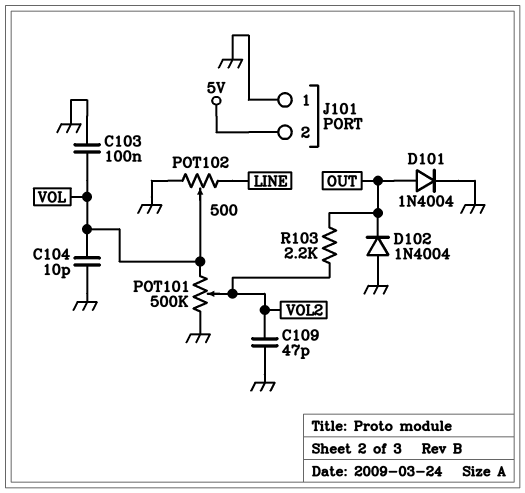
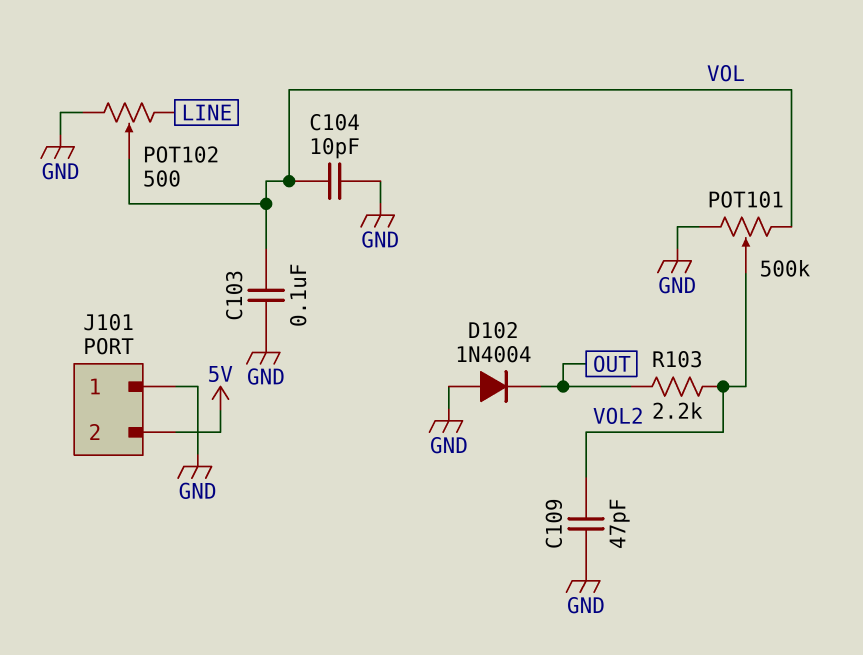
D101: diode 1N4004 (A OUT, K GND) -> none

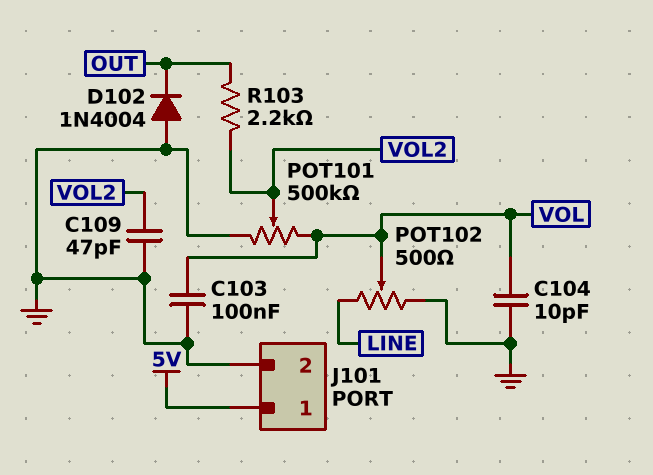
J101 pin 1: GND -> 5V
J101 pin 2: 5V -> GND

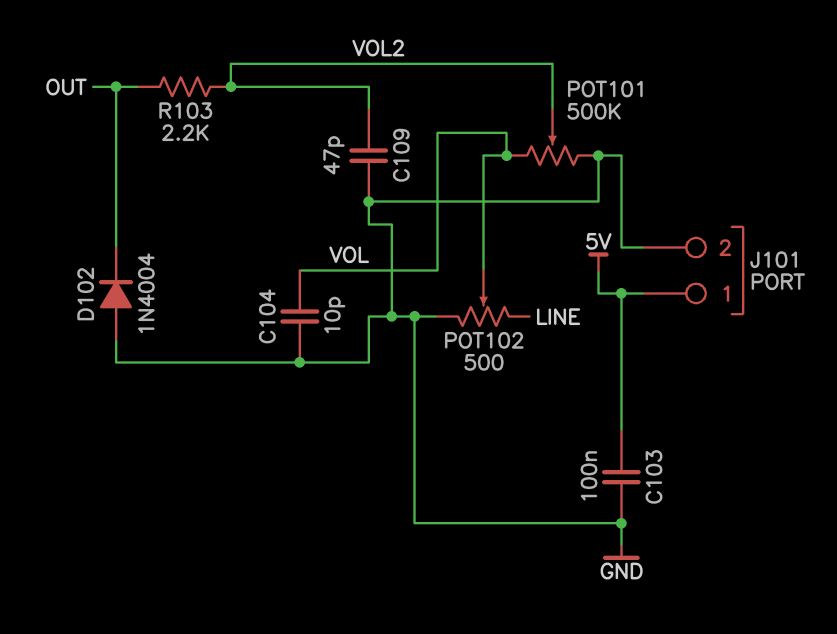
C103: 100nF (GND, VOL) -> 100nF (5V, GND)

